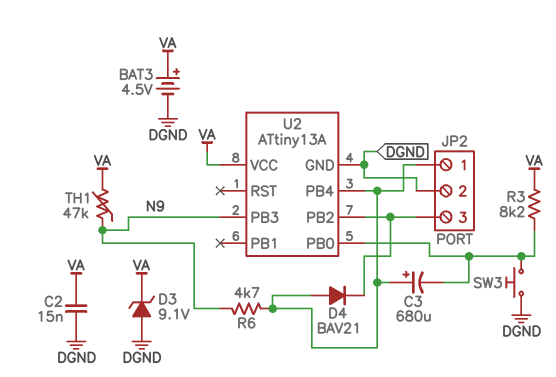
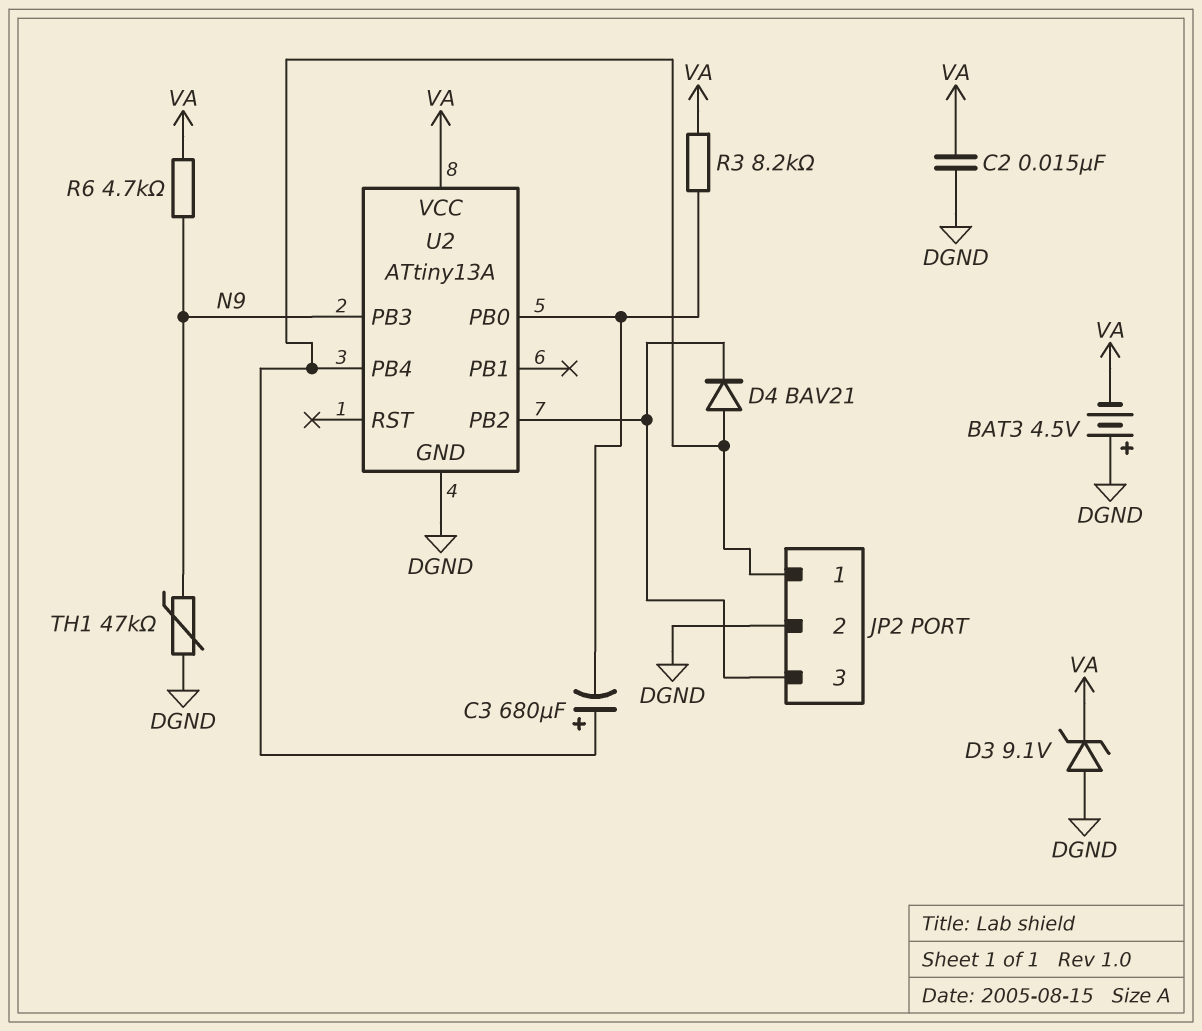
BAT3: 4.5V (plus VA, minus DGND) -> 4.5V (plus DGND, minus VA)
R6: 4.7k (JP2/1, N9) -> 4.7k (N9, VA)
SW3: button (DGND, U2/PB0) -> none
TH1: 47k (N9, VA) -> 47k (DGND, N9)

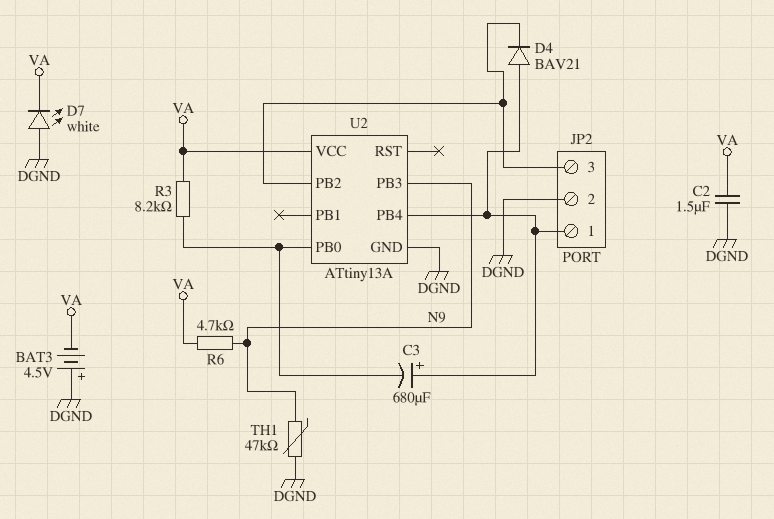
C2: 15nF (DGND, VA) -> 1.5uF (DGND, VA)
D3: zener 9.1V (A DGND, K VA) -> none
D7: none -> LED white (A DGND, K VA)

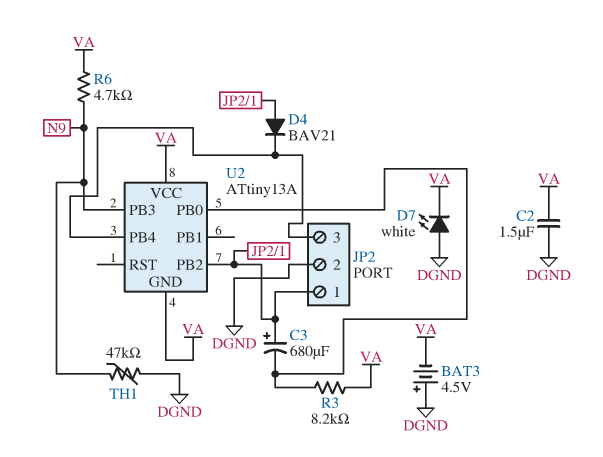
U2 pin GND: DGND -> VA
U2 pin PB2: JP2/3 -> JP2/1
U2 pin PB4: JP2/1 -> JP2/3

